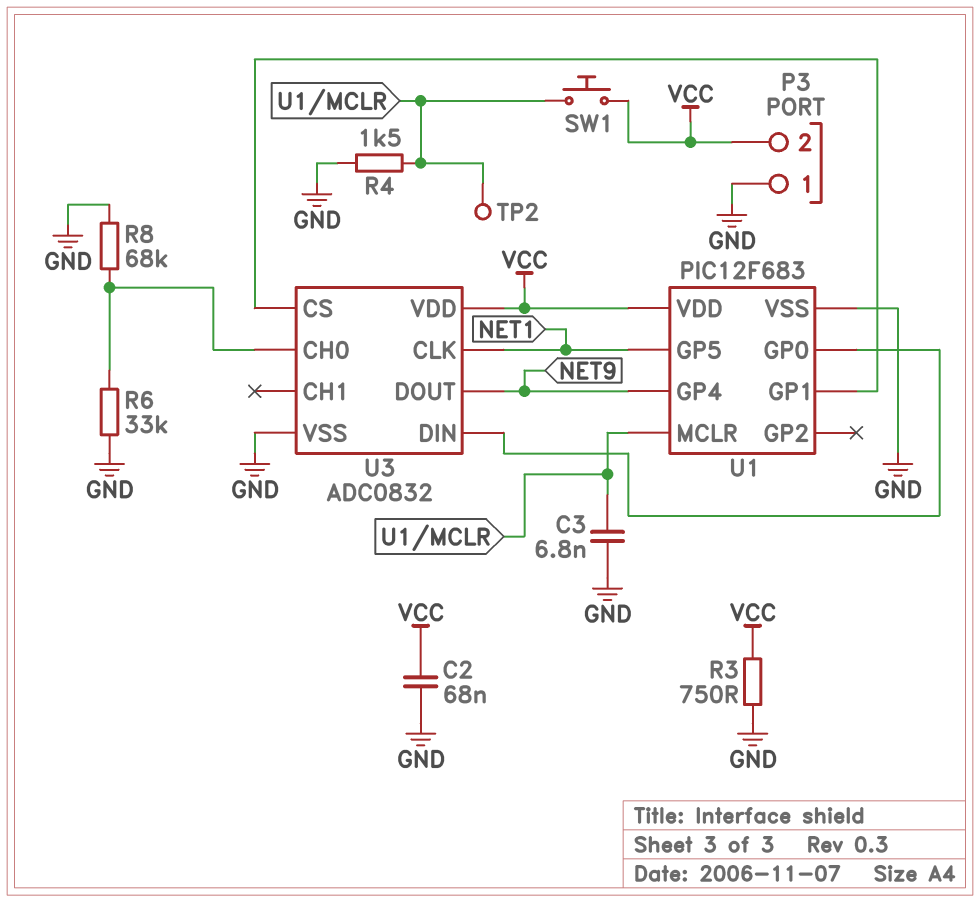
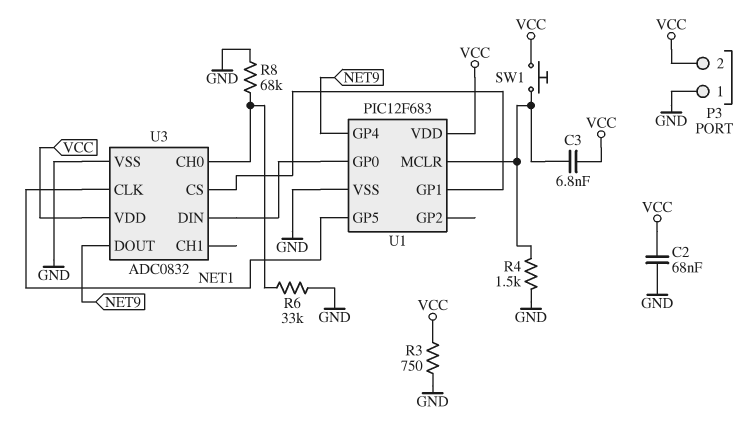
C3: 6.8nF (GND, U1/MCLR) -> 6.8nF (U1/MCLR, VCC)
TP2: test point (U1/MCLR) -> none

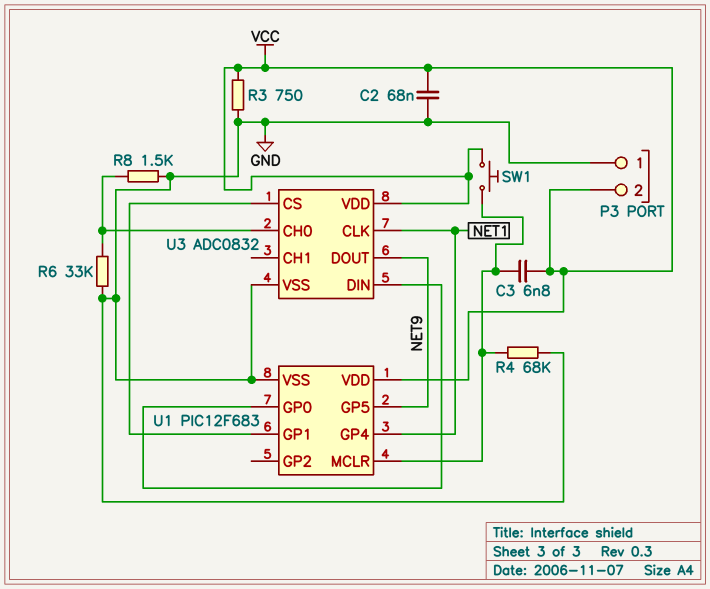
R4: 1.5k (GND, U1/MCLR) -> 68k (GND, U1/MCLR)
R8: 68k (GND, U3/CH0) -> 1.5k (GND, U3/CH0)
U1 pin GP4: NET9 -> NET1
U1 pin GP5: NET1 -> NET9

